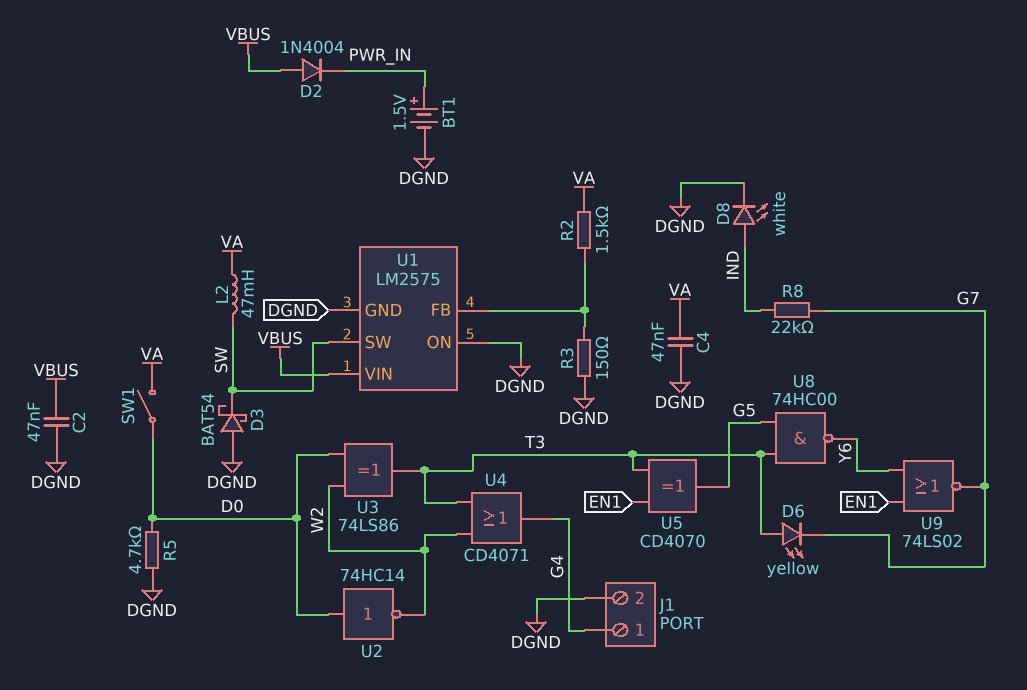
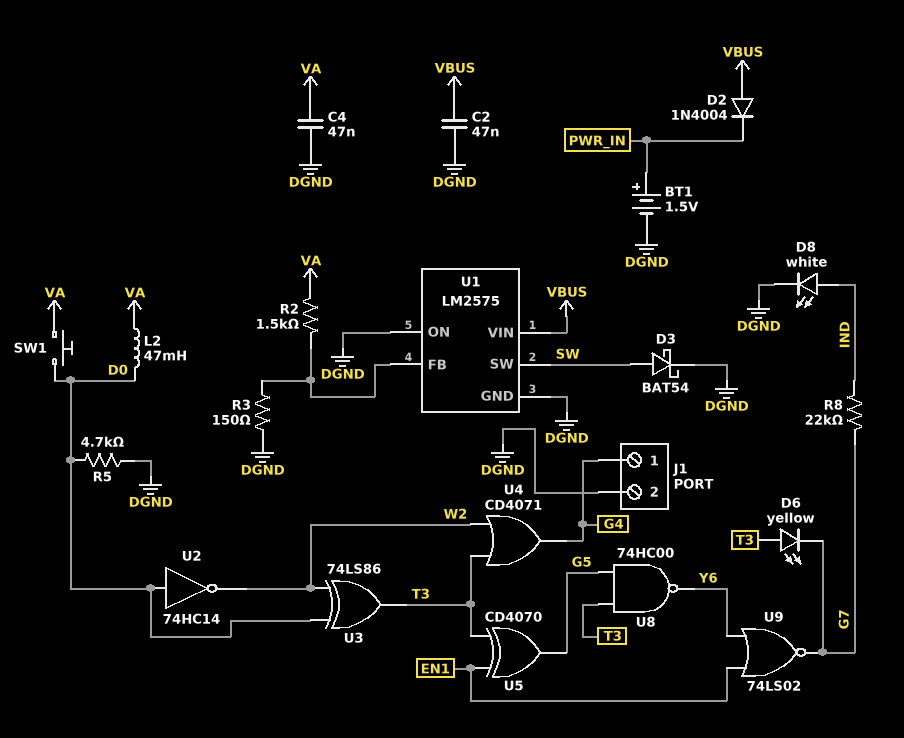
D3: schottky BAT54 (A DGND, K SW) -> schottky BAT54 (A SW, K DGND)
L2: 47mH (SW, VA) -> 47mH (D0, VA)
SW1: switch (D0, VA) -> button (D0, VA)

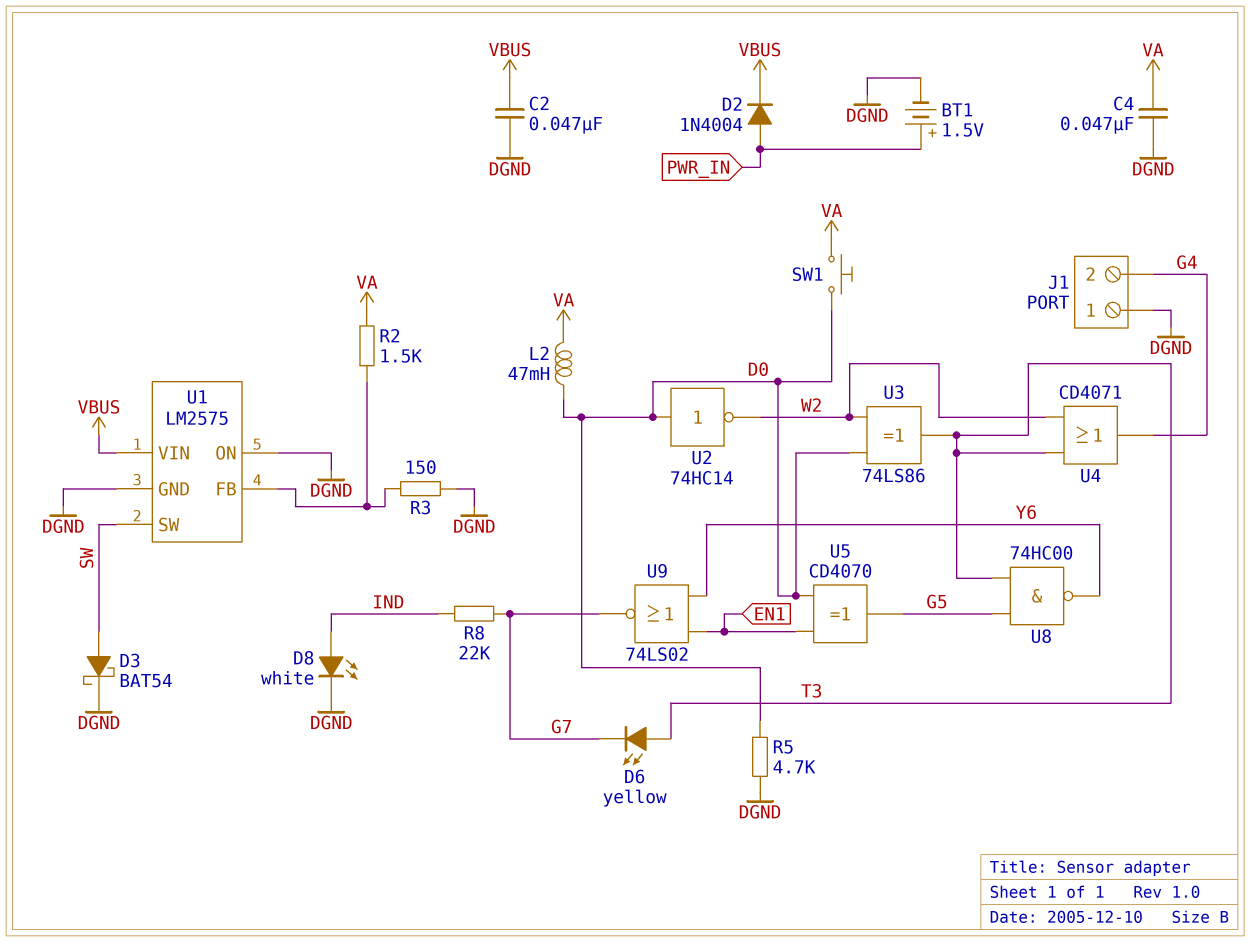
D2: diode 1N4004 (A VBUS, K PWR_IN) -> diode 1N4004 (A PWR_IN, K VBUS)
J1 pin 1: G4 -> DGND
J1 pin 2: DGND -> G4
U5: XOR CD4070 (in EN1, in T3, out G5) -> XOR CD4070 (in D0, in EN1, out G5)

